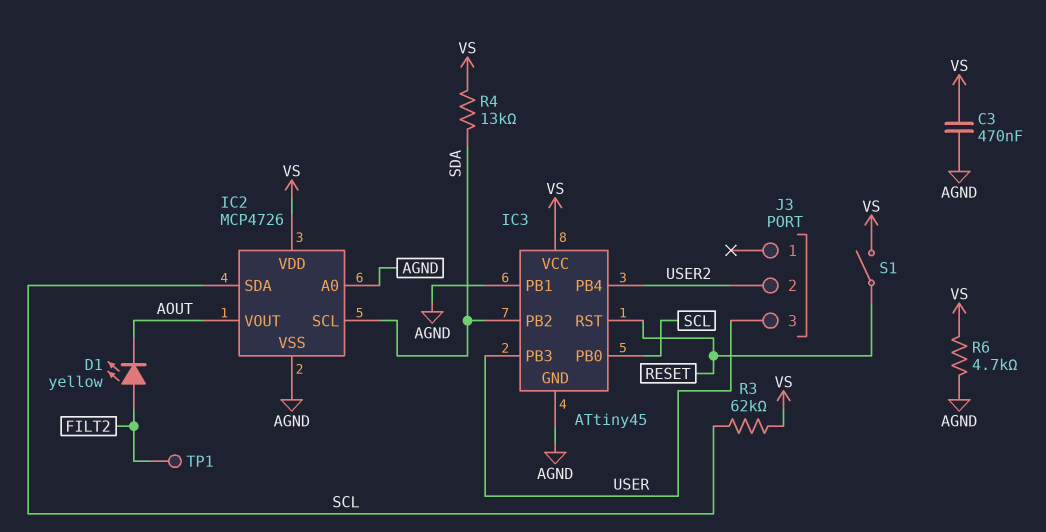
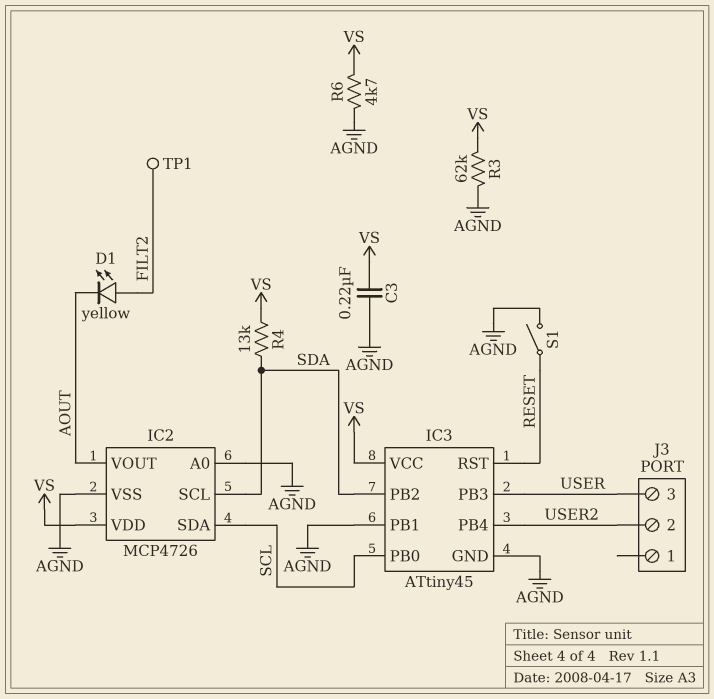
C3: 470nF (AGND, VS) -> 220nF (AGND, VS)
R3: 62k (SCL, VS) -> 62k (AGND, VS)
S1: switch (RESET, VS) -> switch (AGND, RESET)

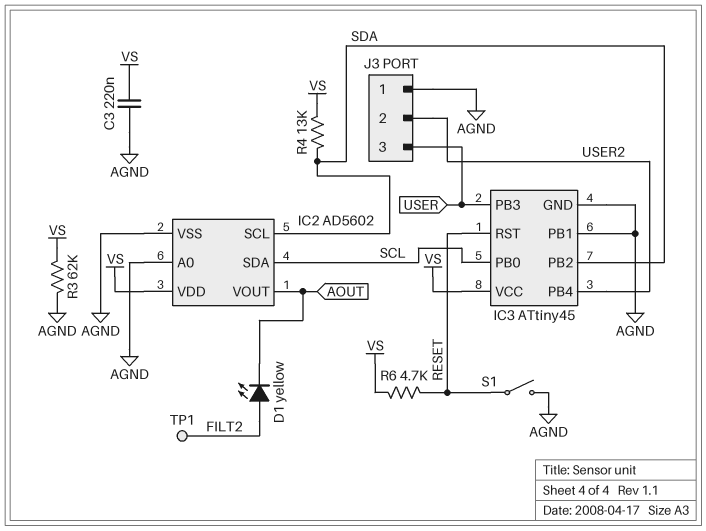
IC2: MCP4726 -> AD5602
J3 pin 1: none -> AGND
R6: 4.7k (AGND, VS) -> 4.7k (RESET, VS)

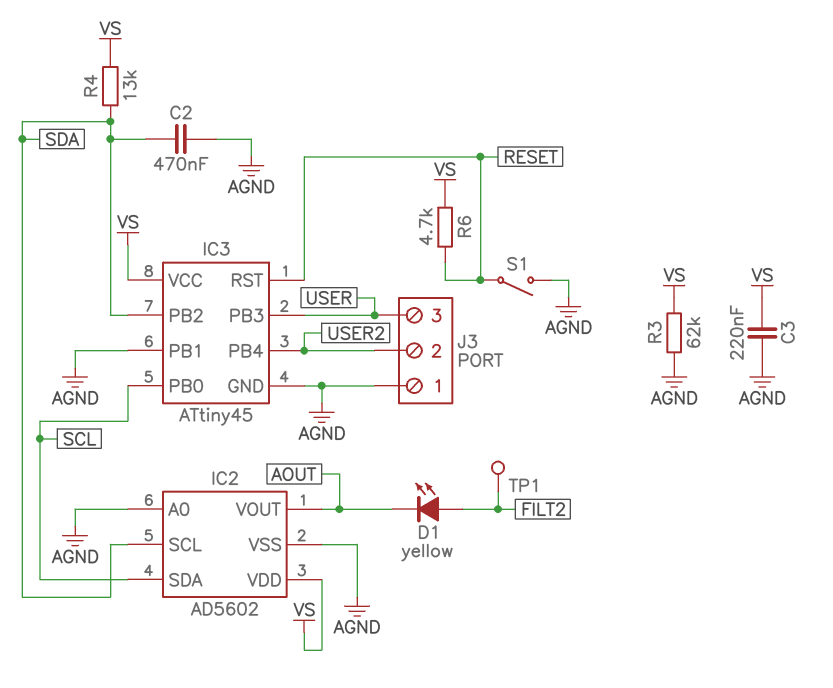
C2: none -> 470nF (AGND, SDA)

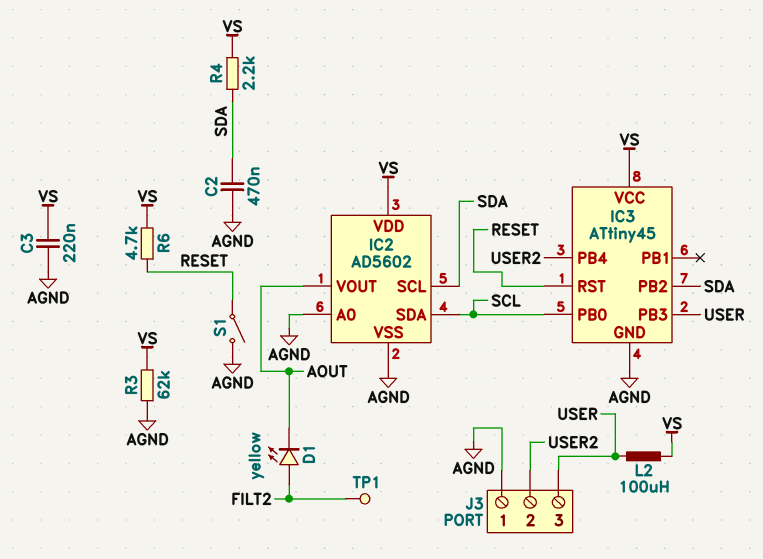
IC3 pin PB1: AGND -> none
L2: none -> 100uH (USER, VS)
R4: 13k (SDA, VS) -> 2.2k (SDA, VS)

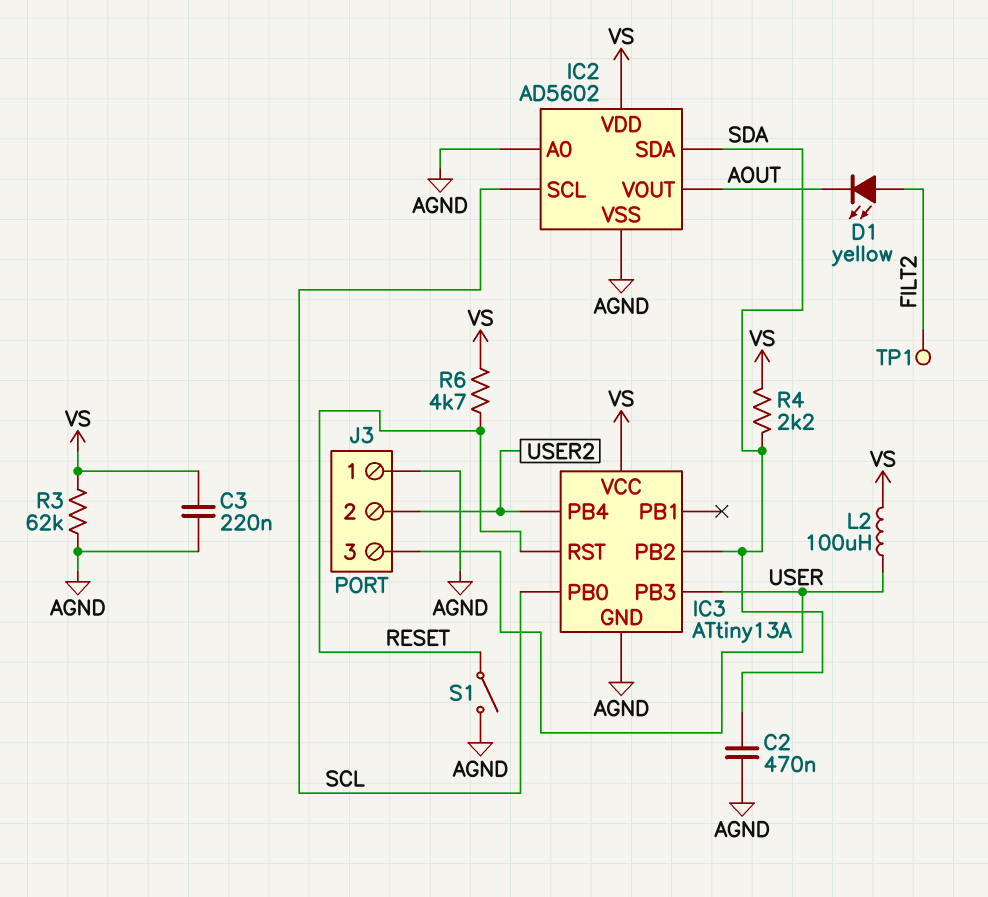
IC2 pin SCL: SDA -> SCL
IC2 pin SDA: SCL -> SDA
IC3: ATtiny45 -> ATtiny13A

